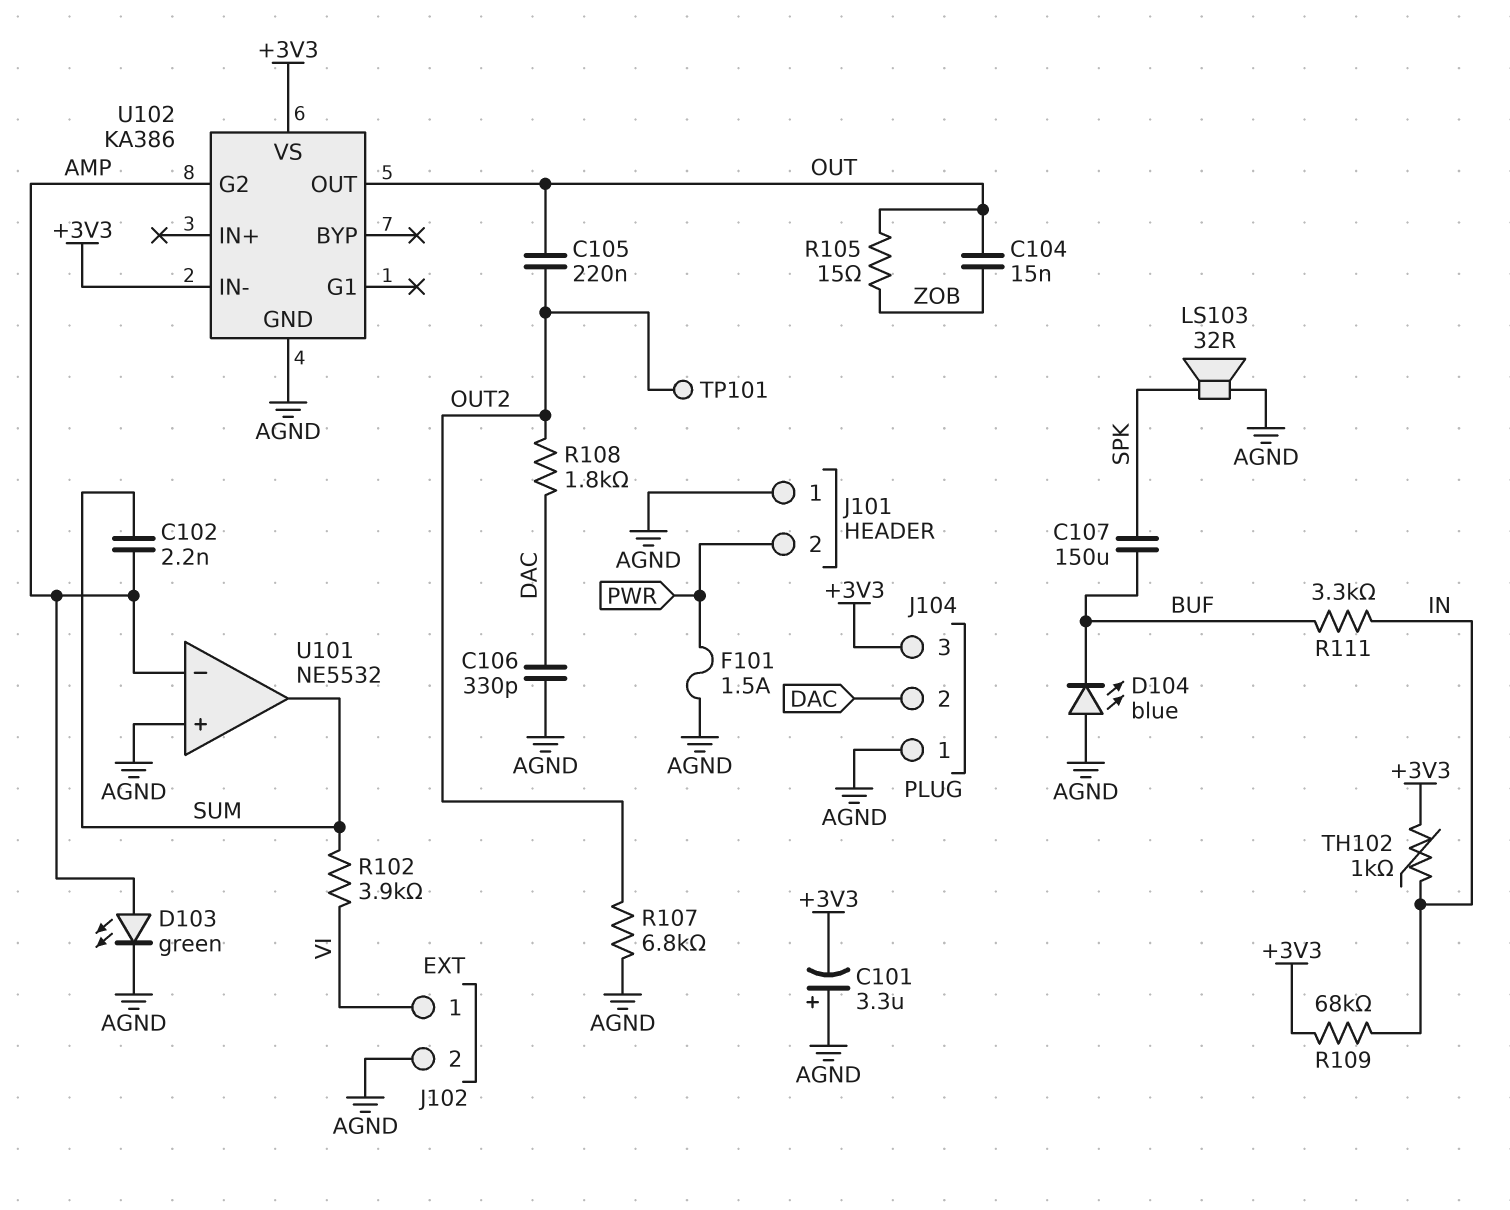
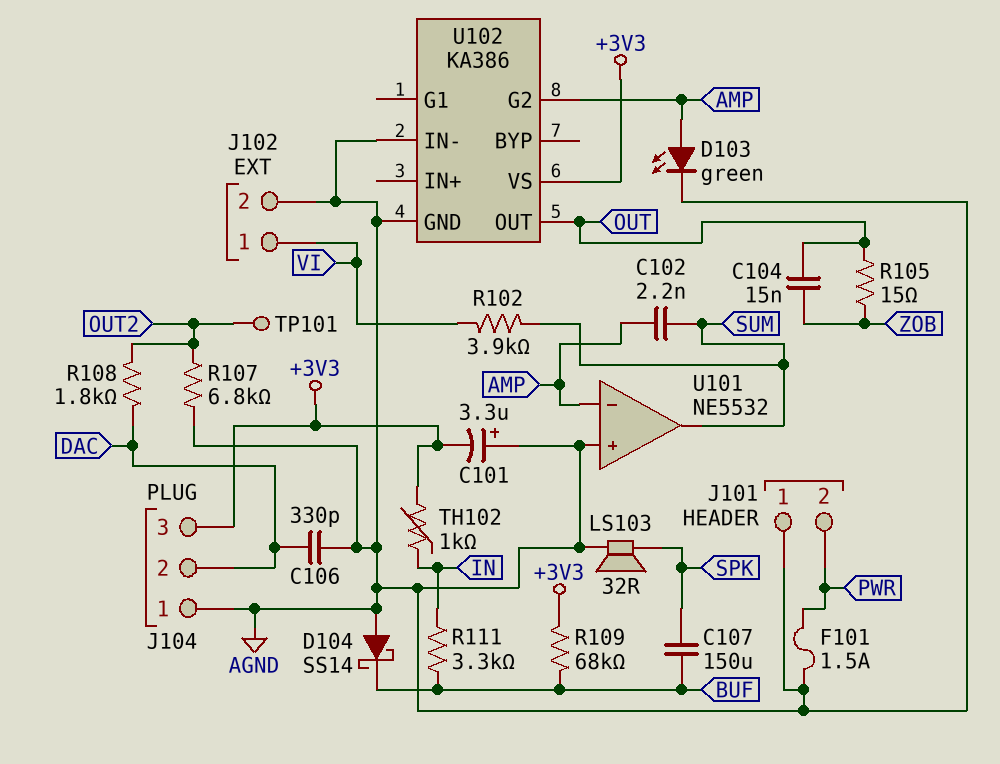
C105: 220nF (OUT, OUT2) -> none
D104: LED blue (A AGND, K BUF) -> schottky SS14 (A AGND, K BUF)
R109: 68k (+3V3, IN) -> 68k (+3V3, BUF)
U102 pin IN-: +3V3 -> AGND

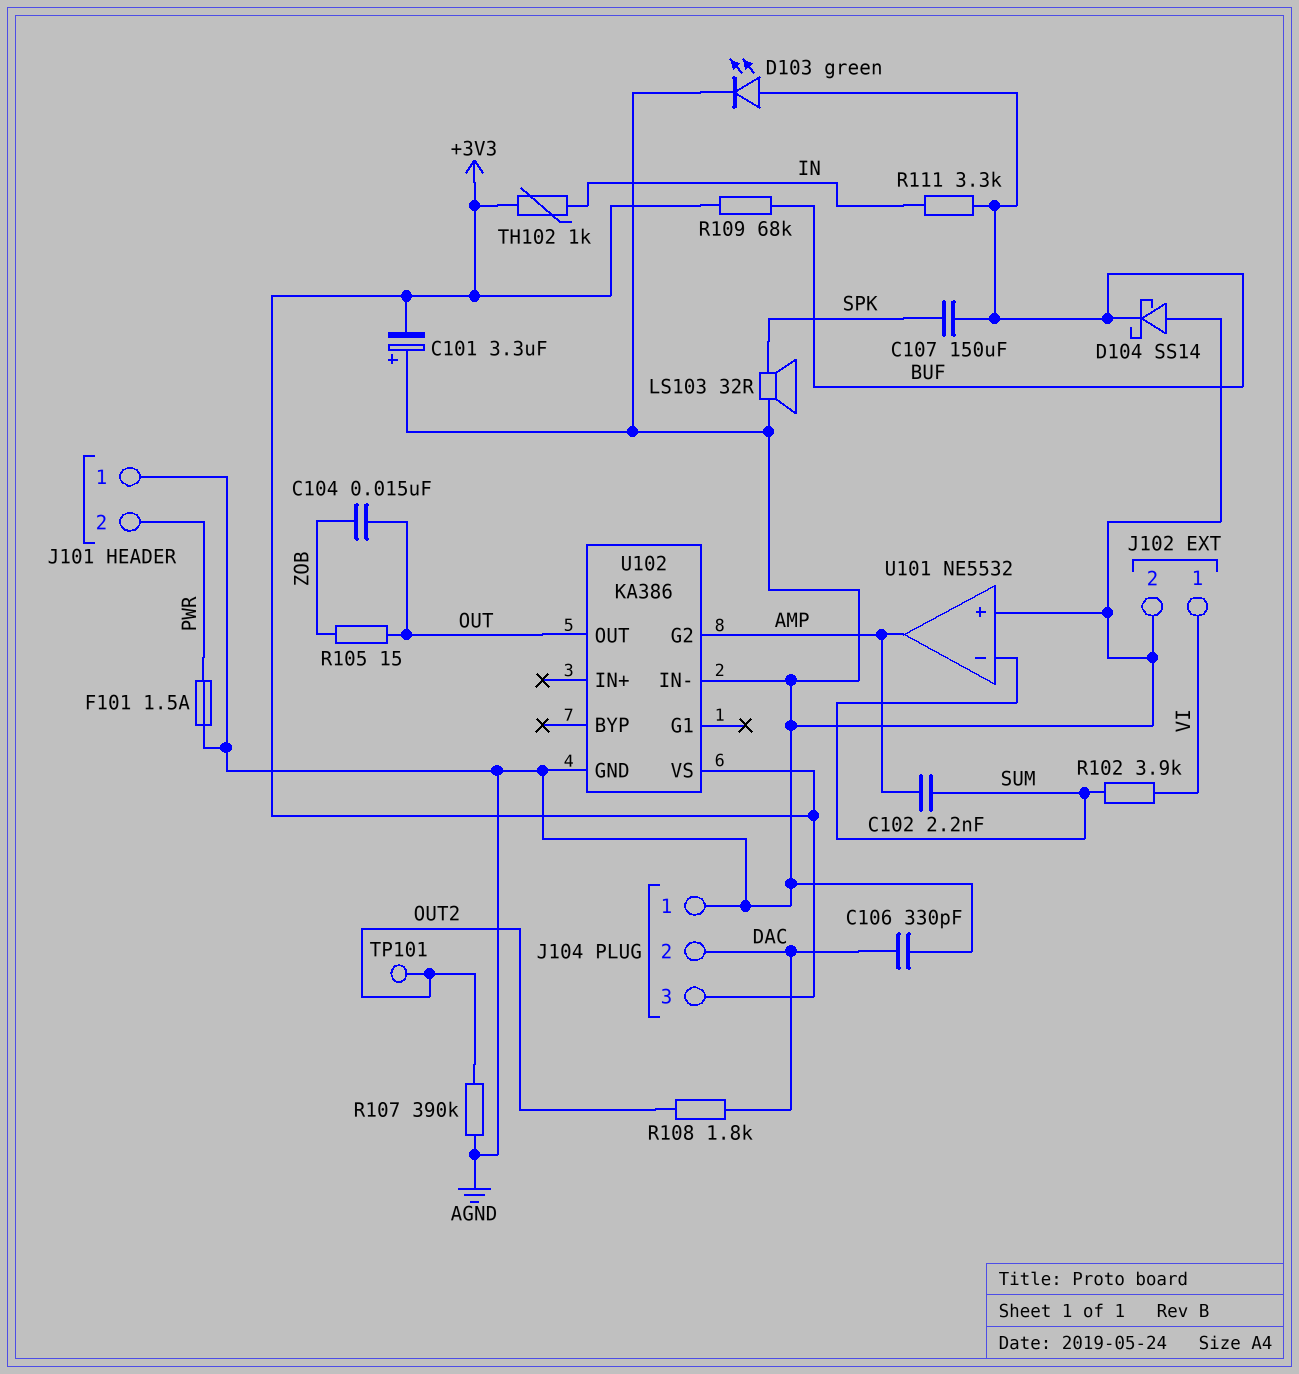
D103: LED green (A AMP, K AGND) -> LED green (A BUF, K AGND)
R107: 6.8k (AGND, OUT2) -> 390k (AGND, OUT2)
U101 pin in-: AMP -> SUM
U101 pin out: SUM -> AMP

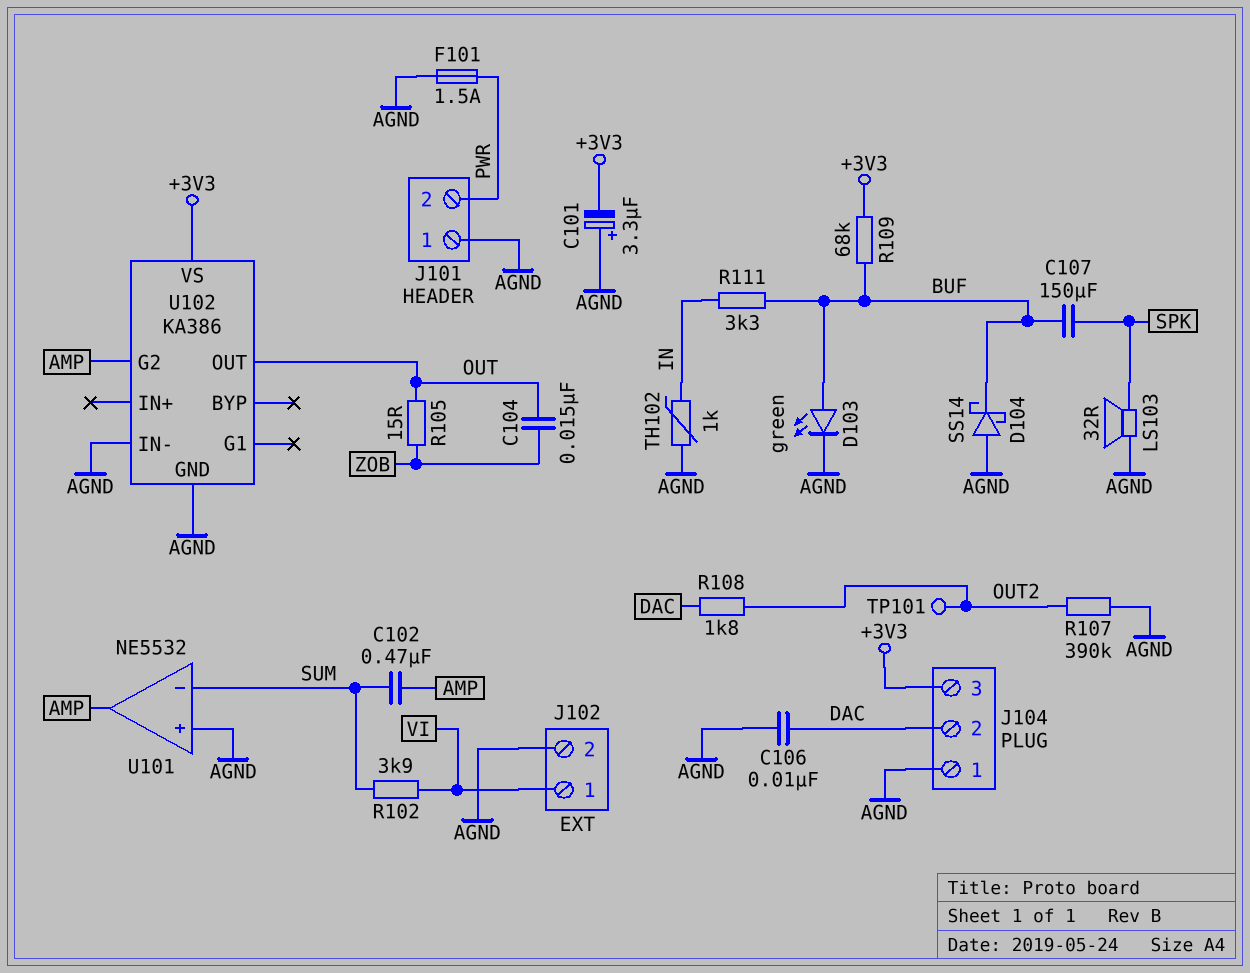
C102: 2.2nF (AMP, SUM) -> 470nF (AMP, SUM)
C106: 330pF (AGND, DAC) -> 10nF (AGND, DAC)
TH102: 1k (+3V3, IN) -> 1k (AGND, IN)

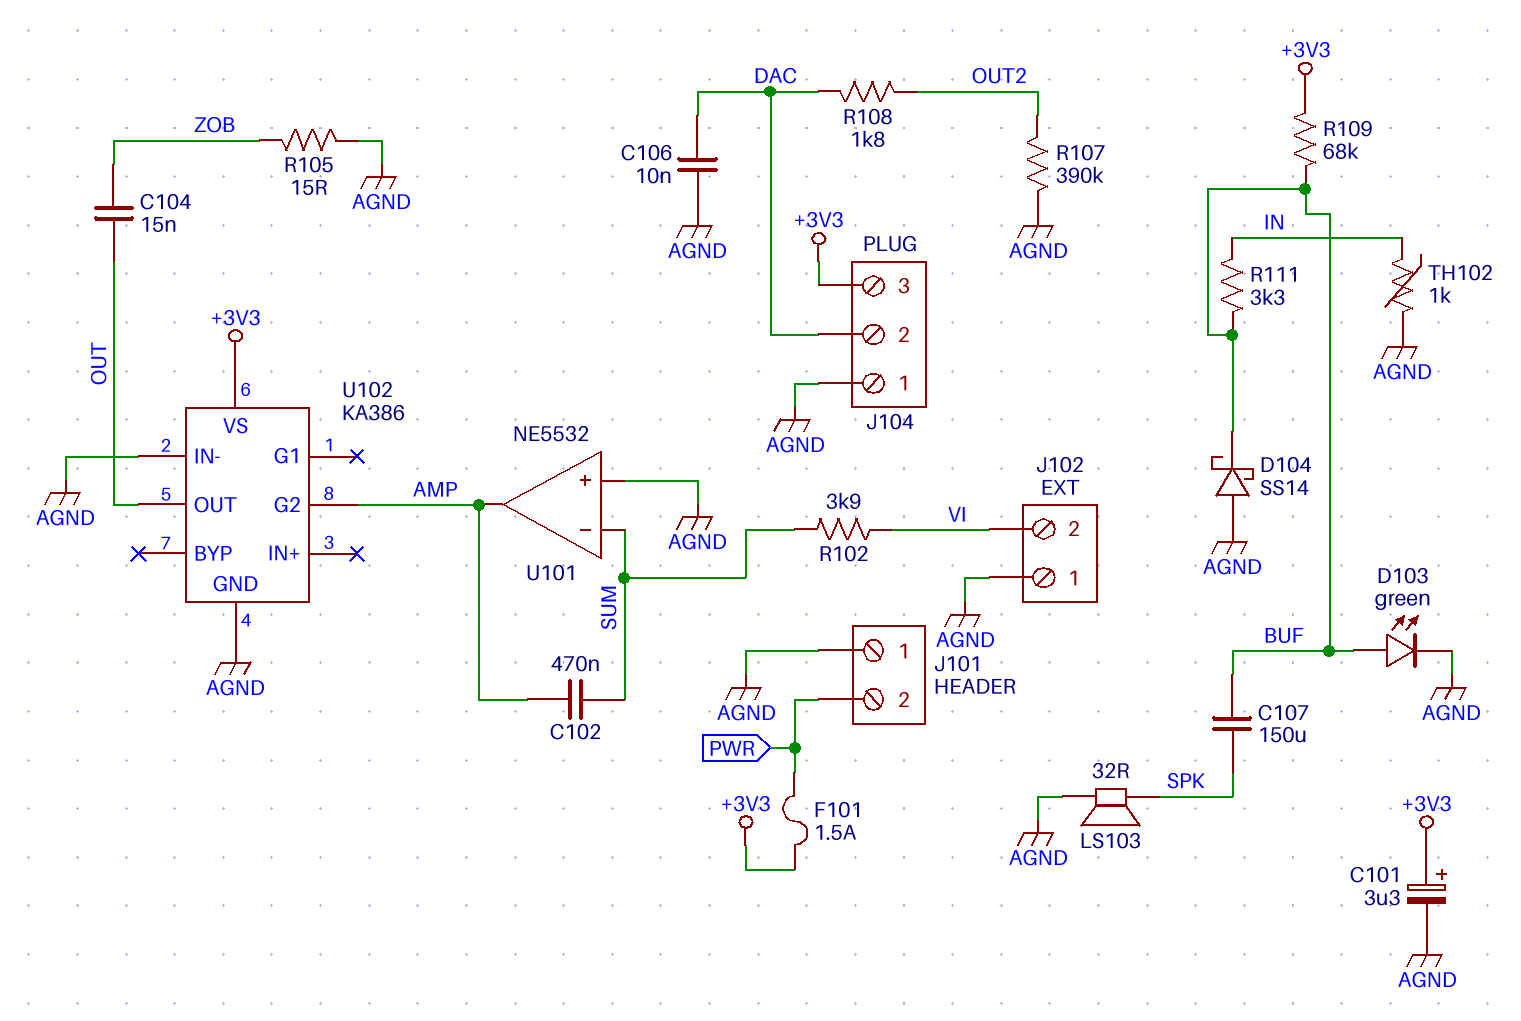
C101: 3.3uF (plus AGND, minus +3V3) -> 3.3uF (plus +3V3, minus AGND)
F101: 1.5A (AGND, PWR) -> 1.5A (+3V3, PWR)
J102 pin 1: VI -> AGND
J102 pin 2: AGND -> VI
R105: 15 (OUT, ZOB) -> 15 (AGND, ZOB)
TP101: test point (OUT2) -> none

